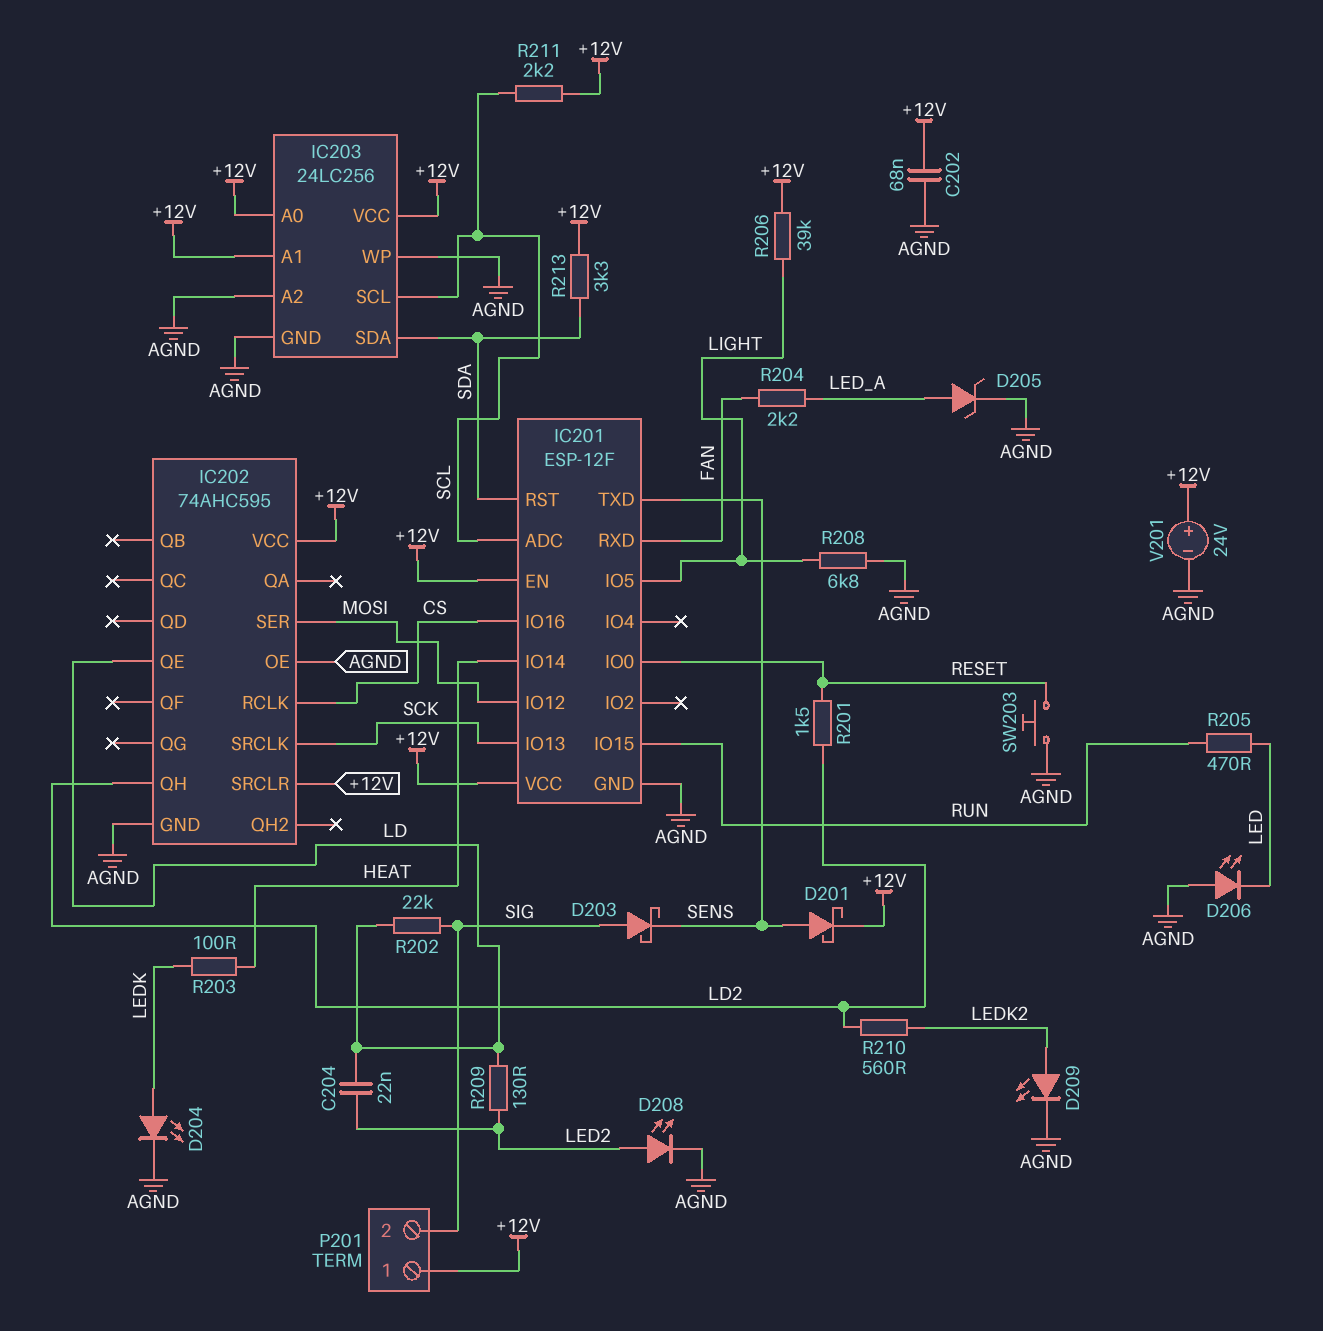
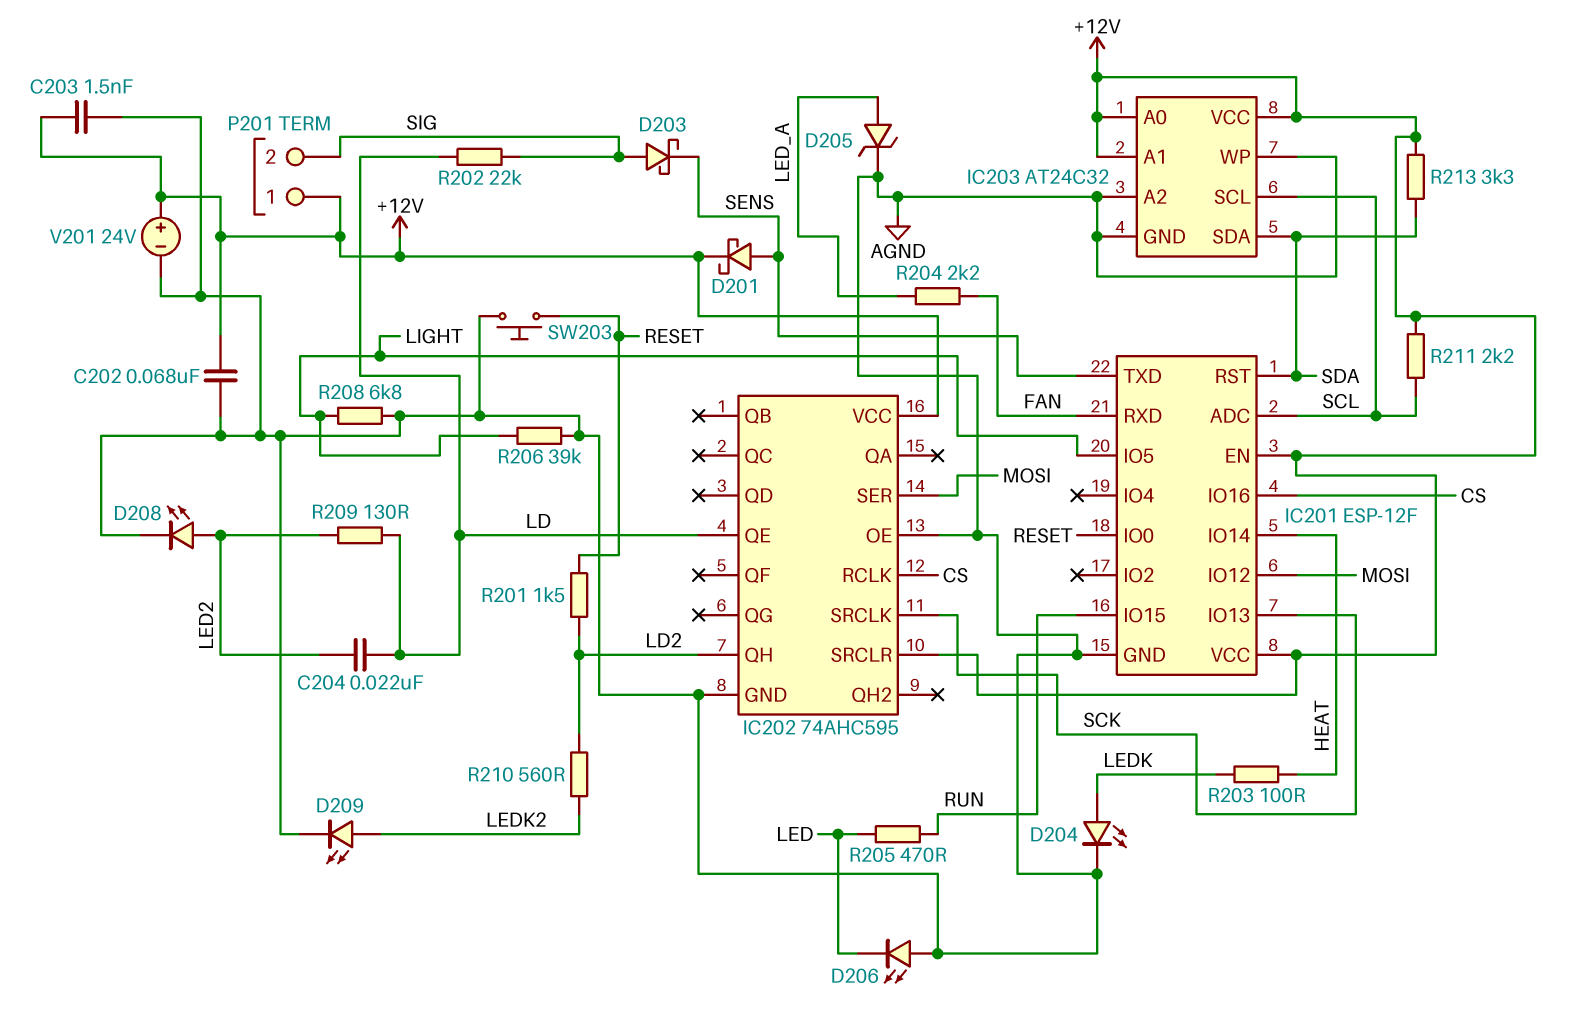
C203: none -> 1.5nF (+12V, AGND)
IC203: 24LC256 -> AT24C32
R206: 39k (+12V, LIGHT) -> 39k (AGND, LIGHT)

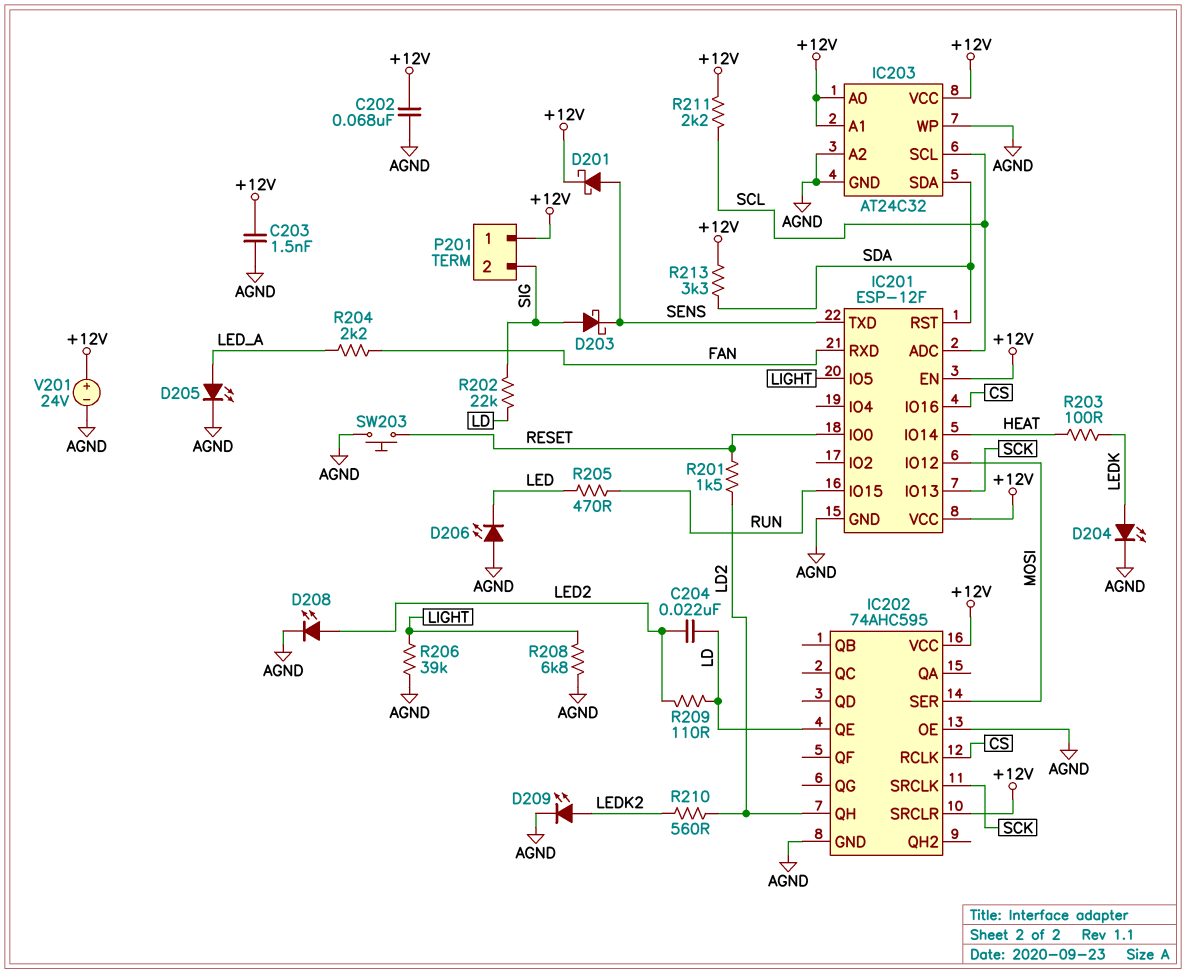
D205: zener (A LED_A, K AGND) -> LED (A LED_A, K AGND)
R209: 130 (LD, LED2) -> 110 (LD, LED2)

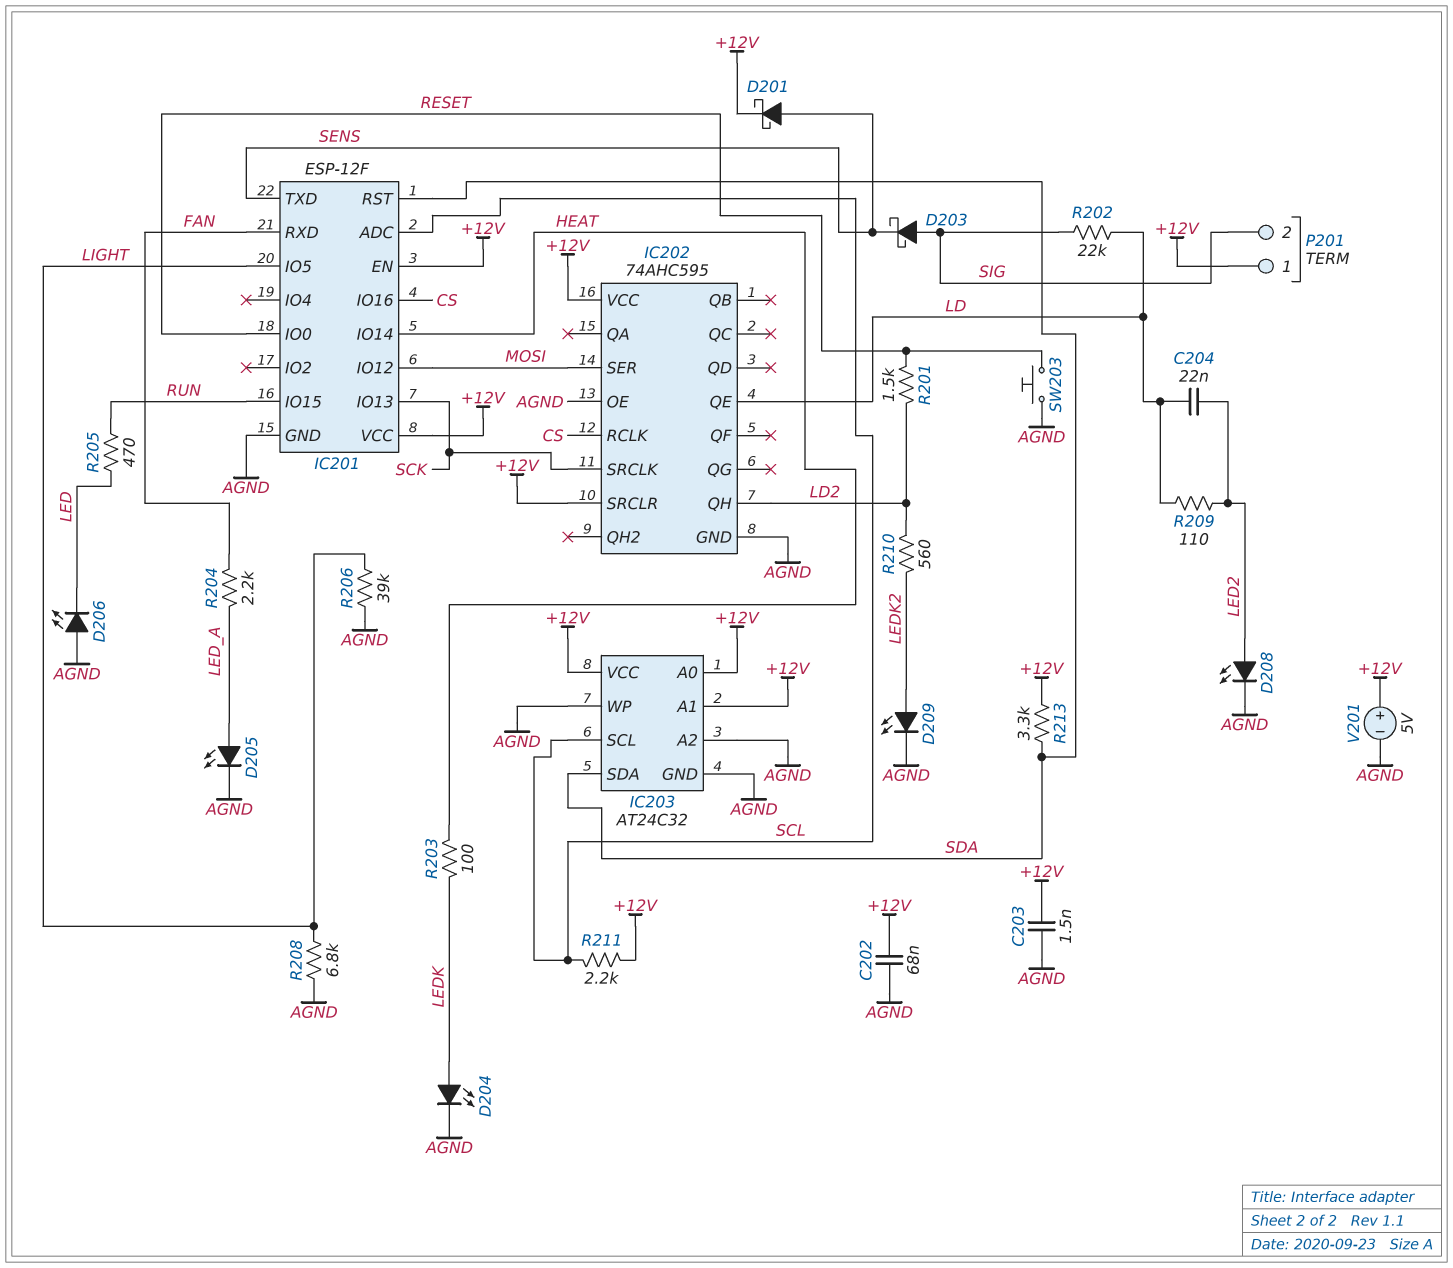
V201: 24V (plus +12V, minus AGND) -> 5V (plus +12V, minus AGND)

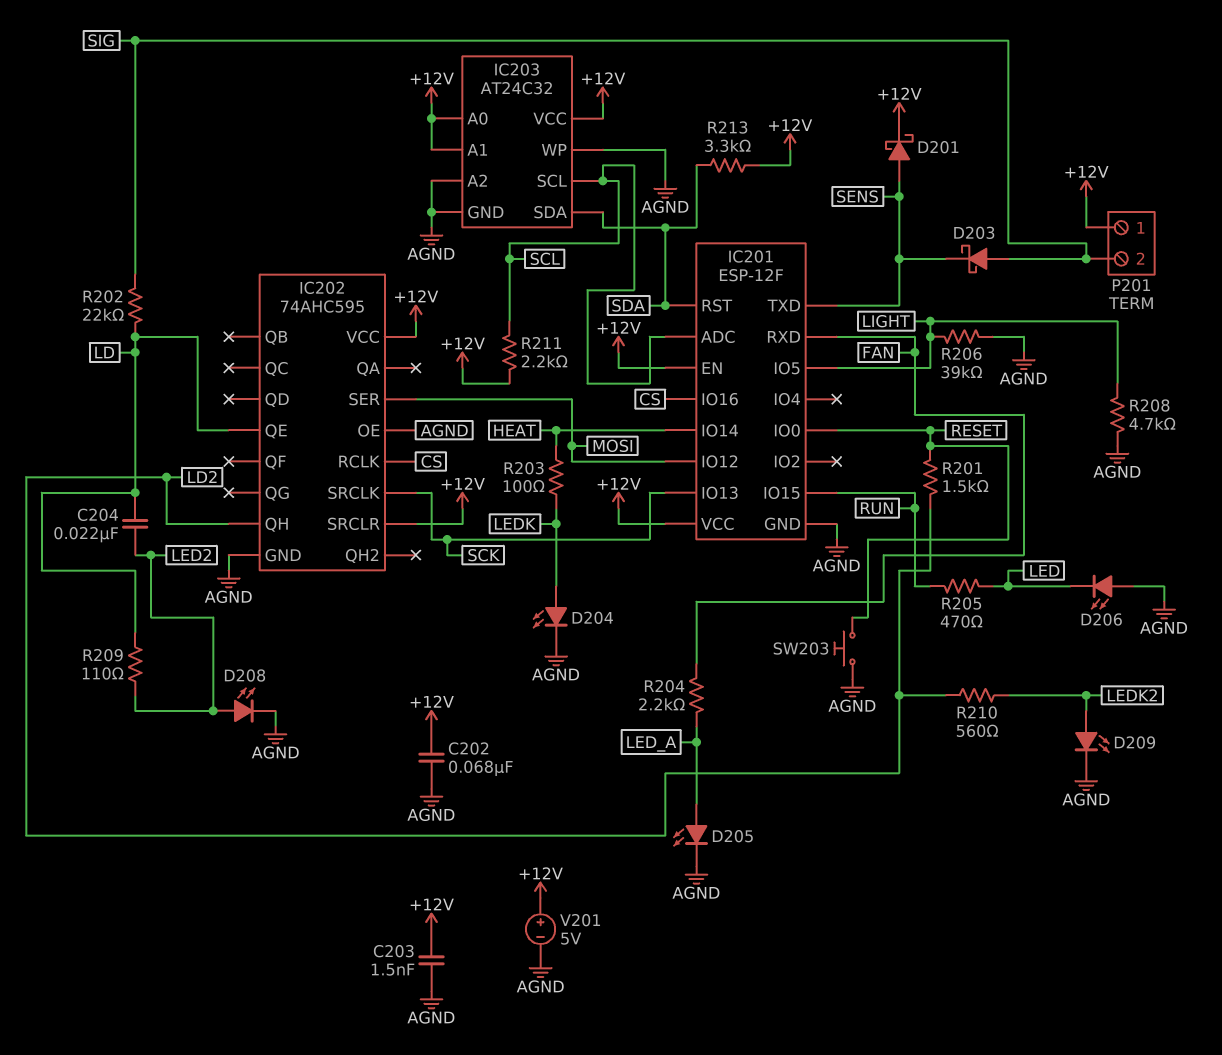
R208: 6.8k (AGND, LIGHT) -> 4.7k (AGND, LIGHT)

